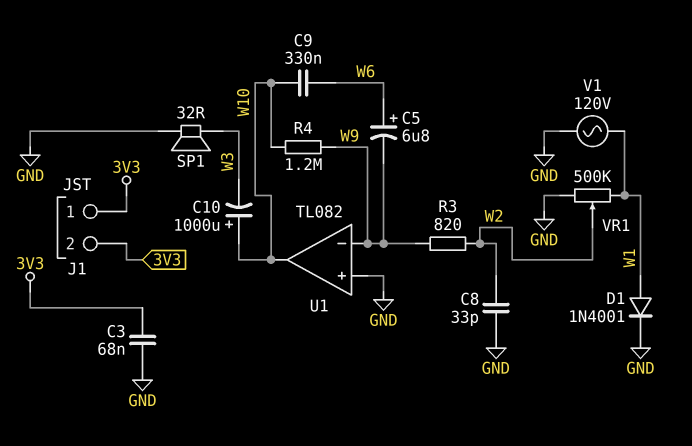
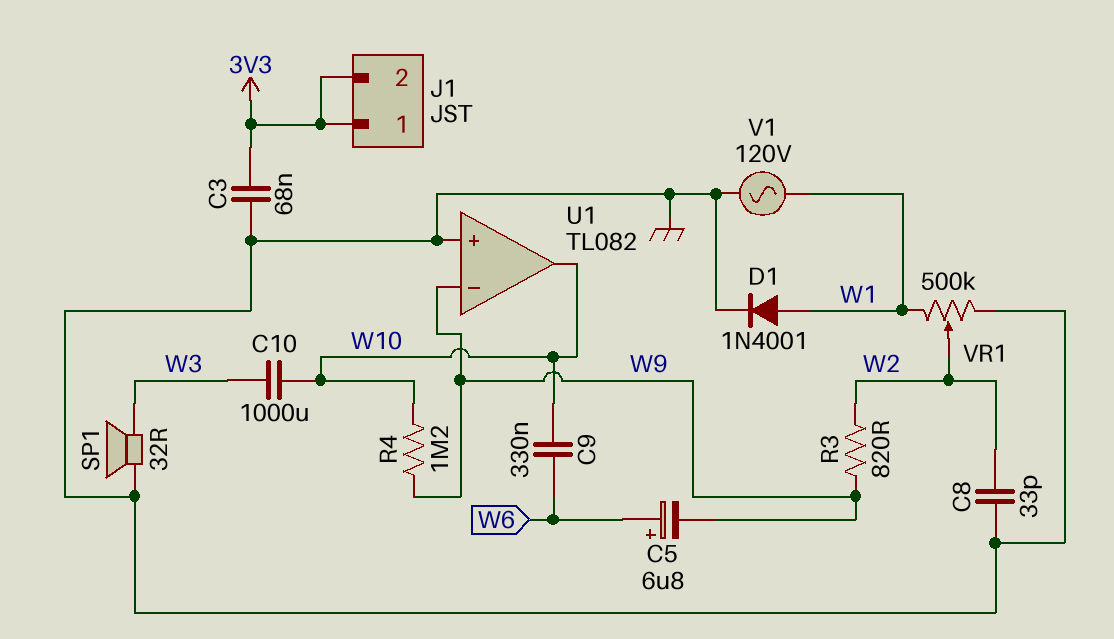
C10: 1000uF (plus W10, minus W3) -> 1000uF (W3, W10)

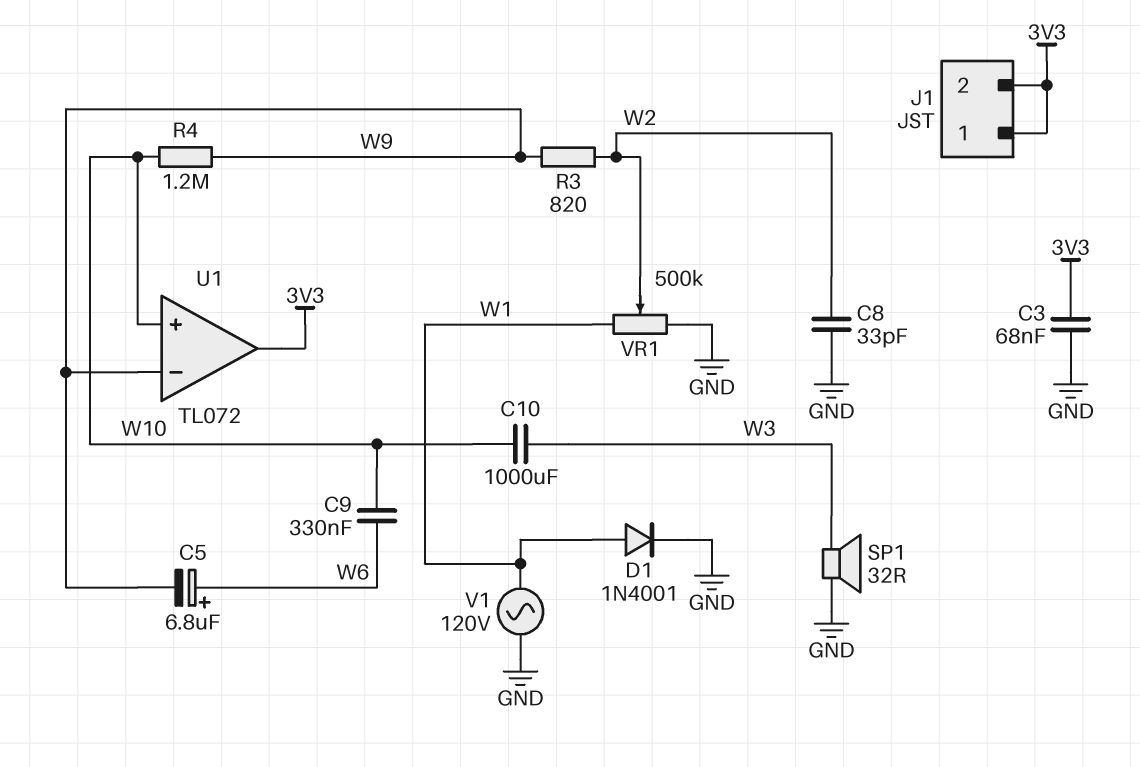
U1: TL082 -> TL072
U1 pin in+: GND -> W10
U1 pin out: W10 -> 3V3

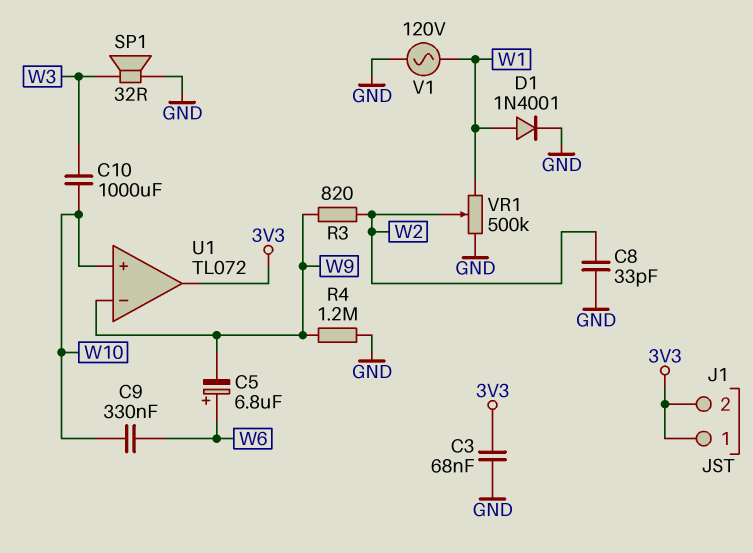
R4: 1.2M (W9, W10) -> 1.2M (GND, W9)

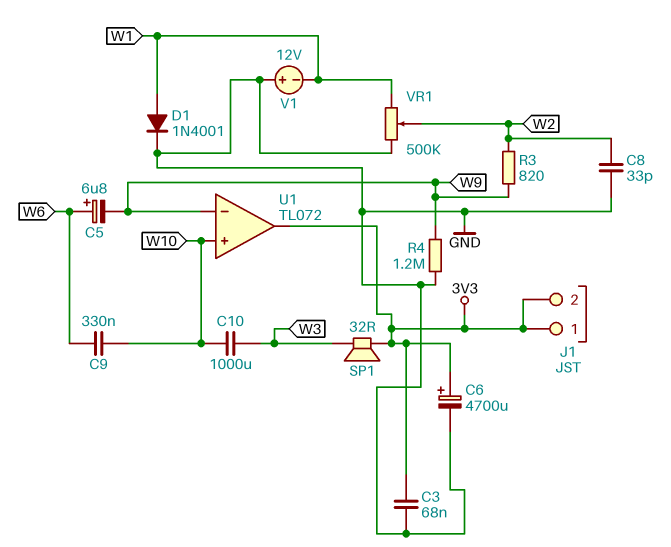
C6: none -> 4700uF (plus 3V3, minus GND)
SP1: speaker 32R (GND, W3) -> speaker 32R (3V3, W3)
V1: AC 120V (GND, W1) -> 12V (plus GND, minus W1)

